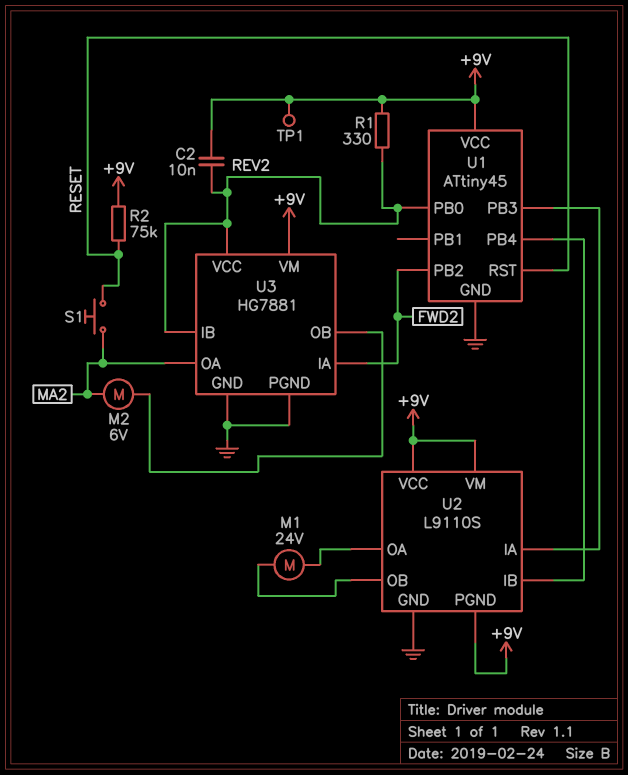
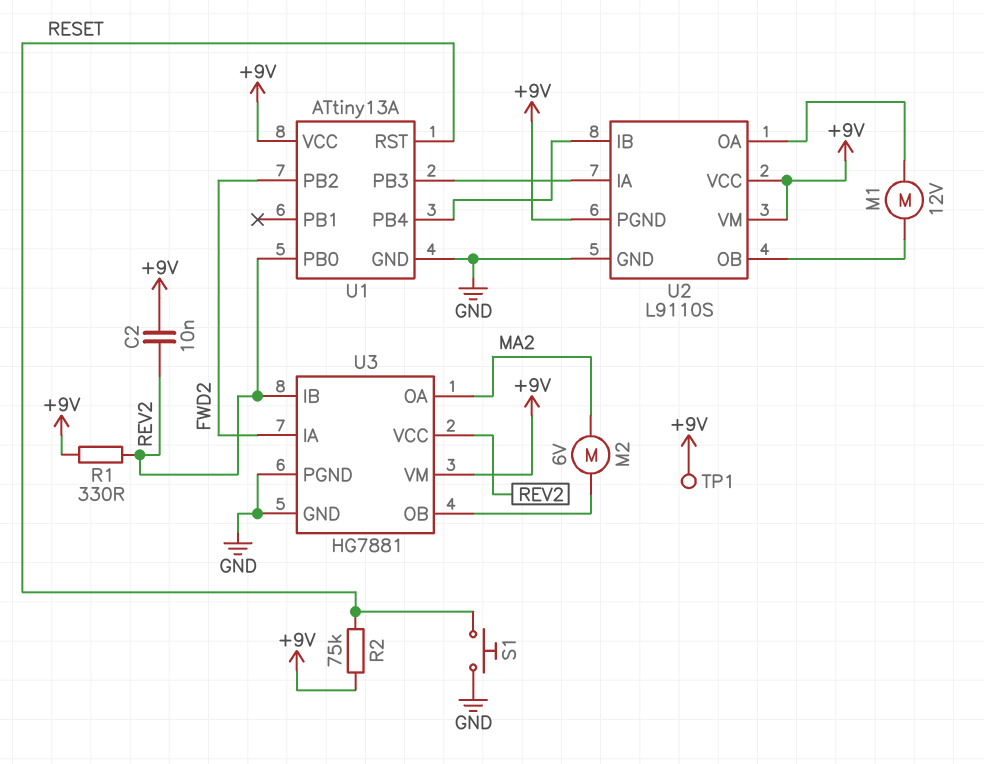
M1: motor 24V (U2/OA, U2/OB) -> motor 12V (U2/OA, U2/OB)
S1: button (MA2, RESET) -> button (GND, RESET)
U1: ATtiny45 -> ATtiny13A

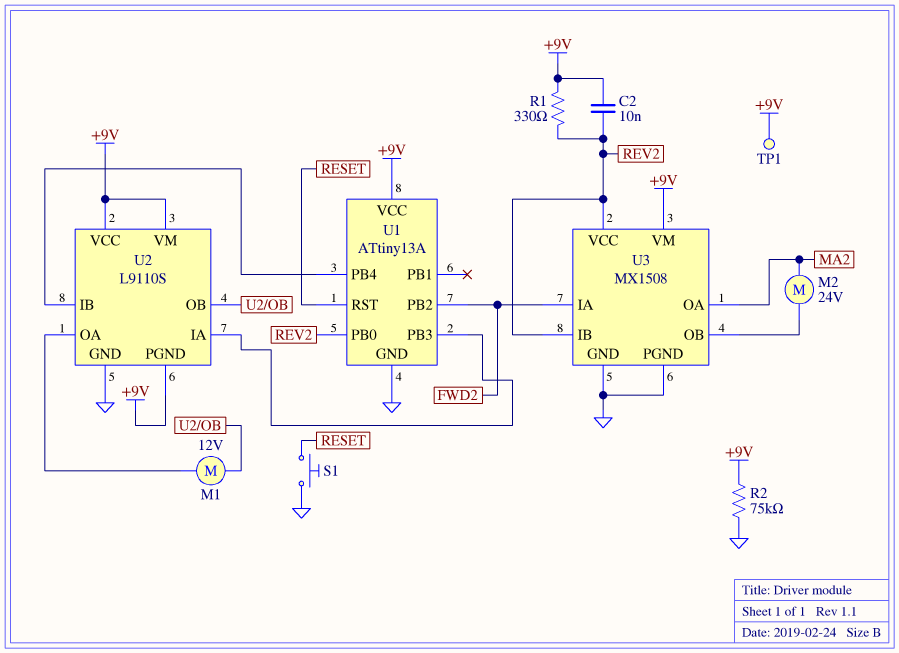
M2: motor 6V (MA2, U3/OB) -> motor 24V (MA2, U3/OB)
R2: 75k (+9V, RESET) -> 75k (+9V, GND)
U3: HG7881 -> MX1508

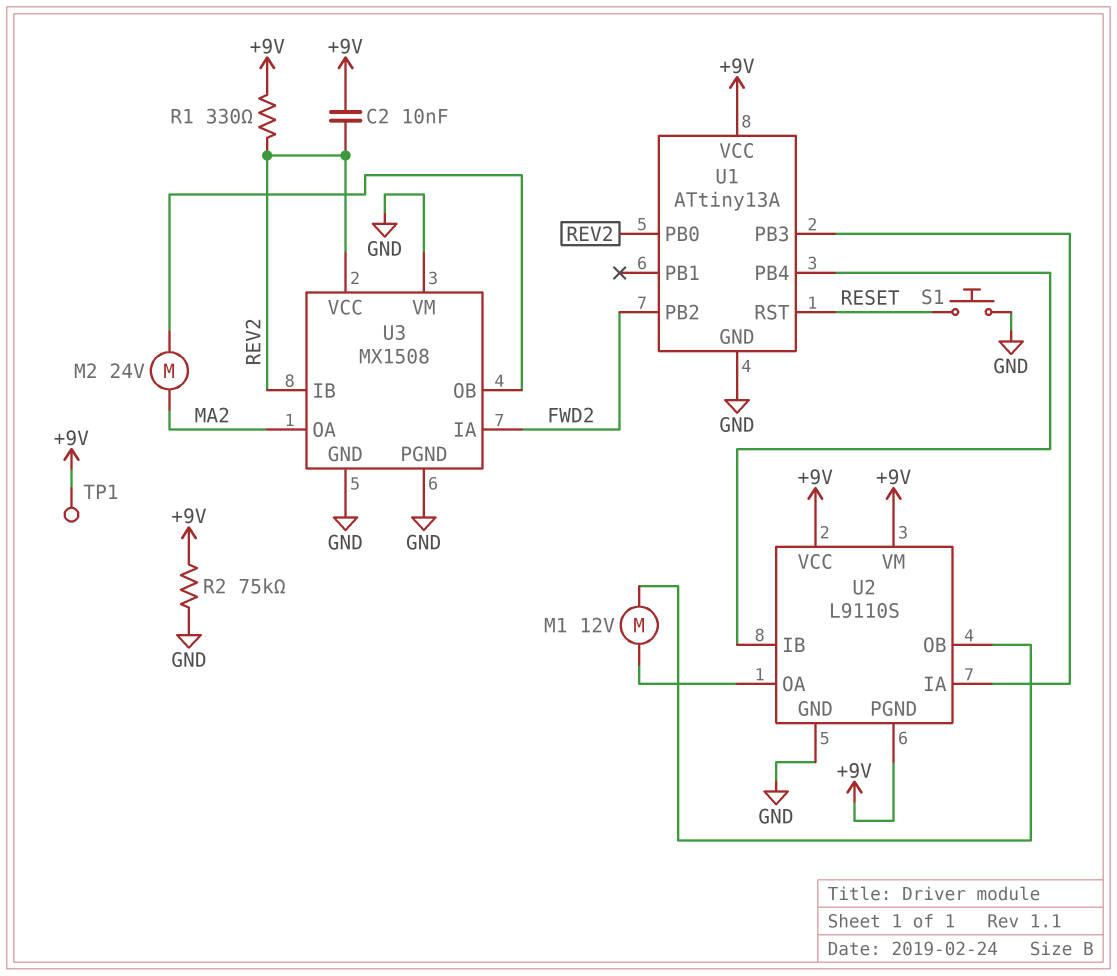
U3 pin VM: +9V -> GND

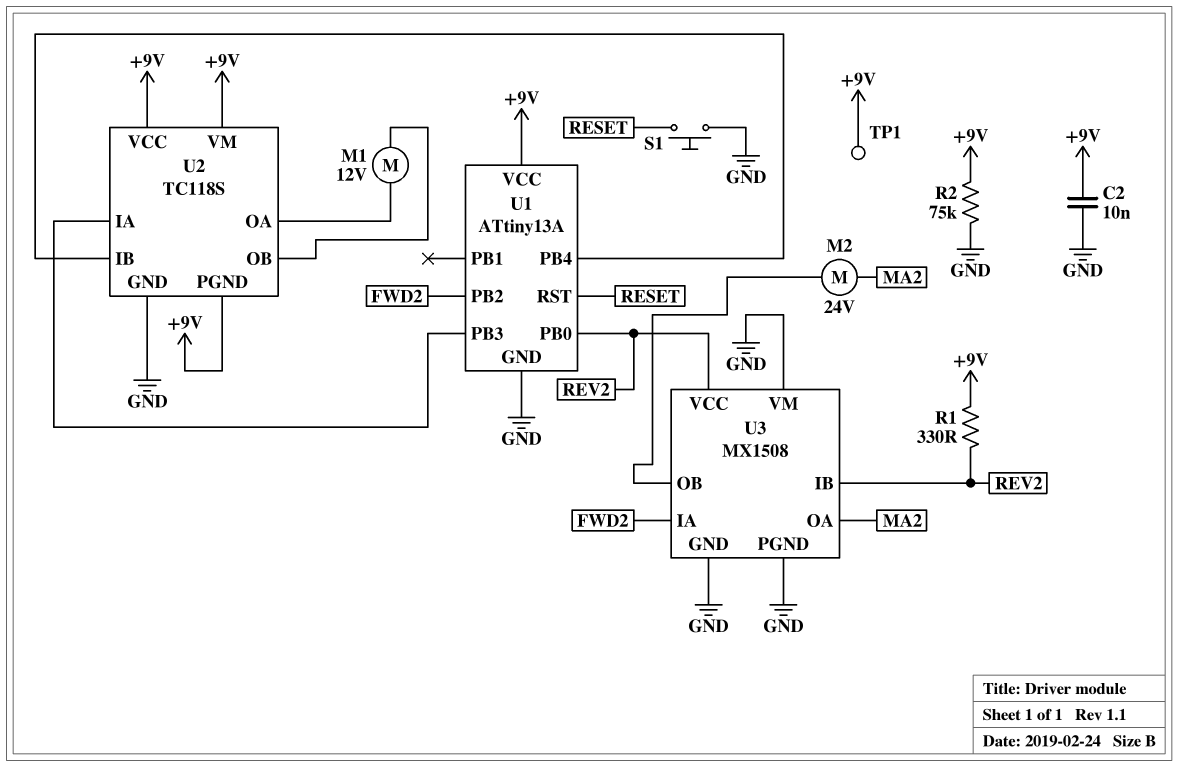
C2: 10nF (+9V, REV2) -> 10nF (+9V, GND)
U2: L9110S -> TC118S

